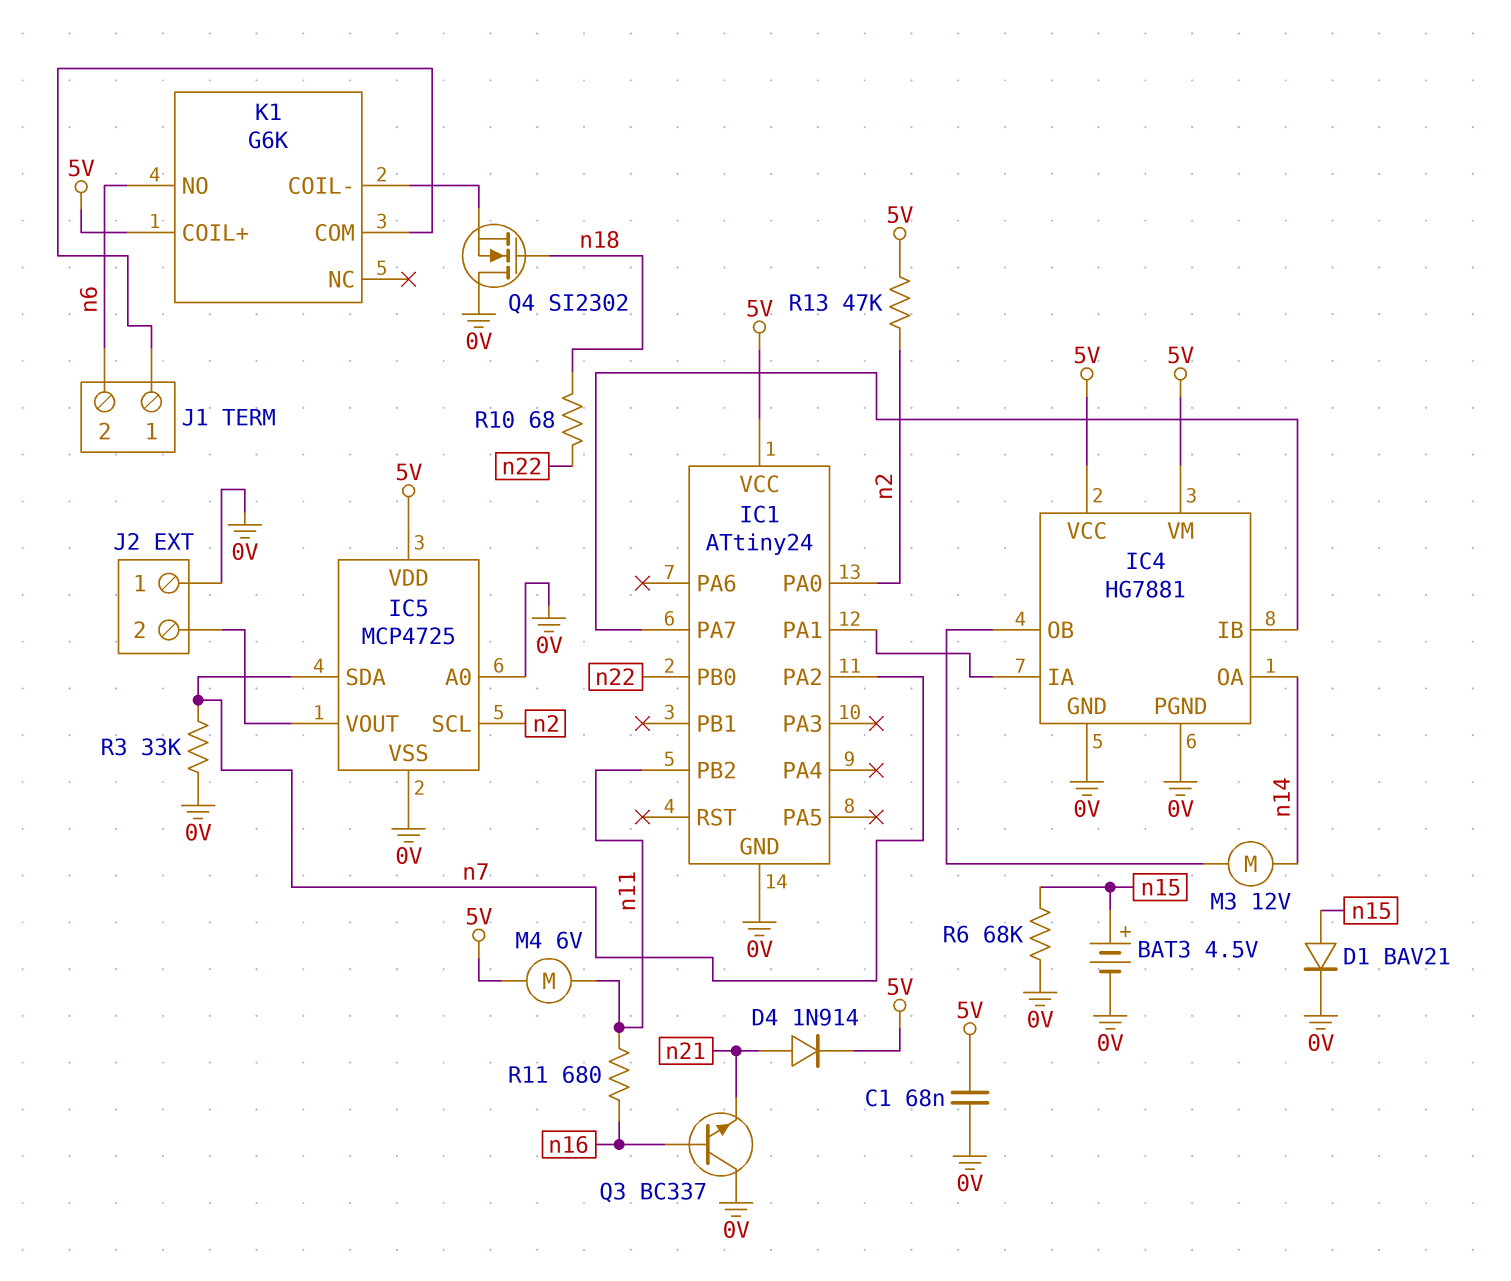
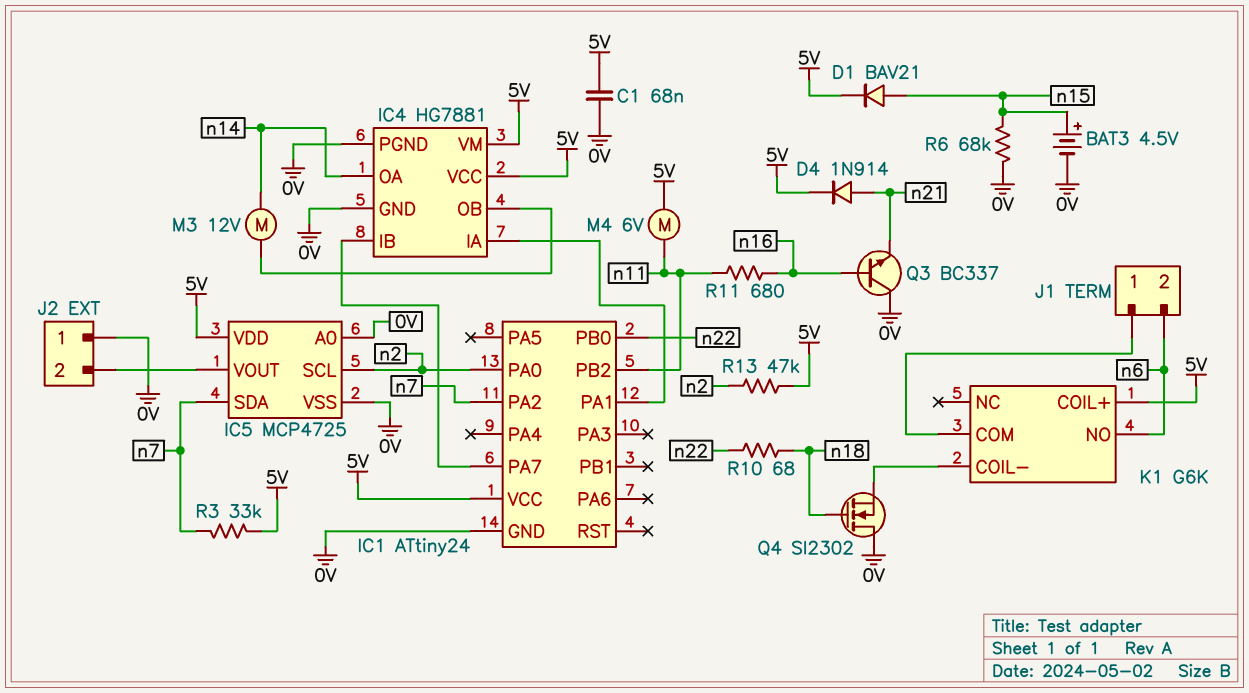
D1: diode BAV21 (A n15, K 0V) -> diode BAV21 (A n15, K 5V)
R3: 33k (0V, n7) -> 33k (5V, n7)

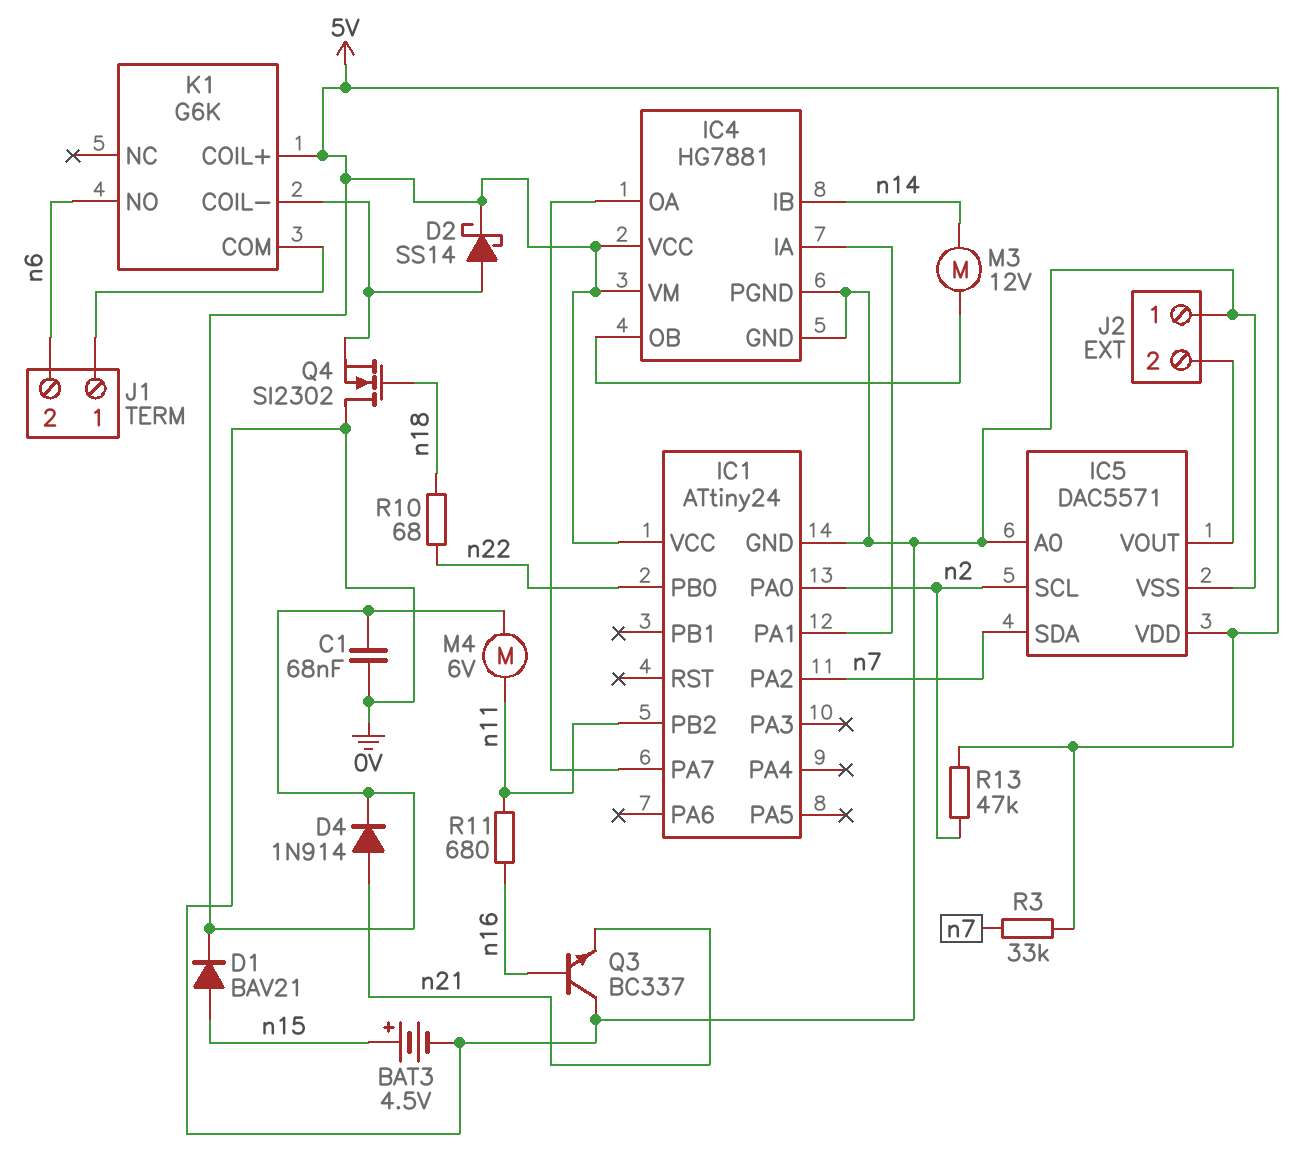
D2: none -> schottky SS14 (A K1/COIL-, K 5V)
IC4 pin IB: IC1/PA7 -> n14
IC4 pin OA: n14 -> IC1/PA7
IC5: MCP4725 -> DAC5571
R6: 68k (0V, n15) -> none

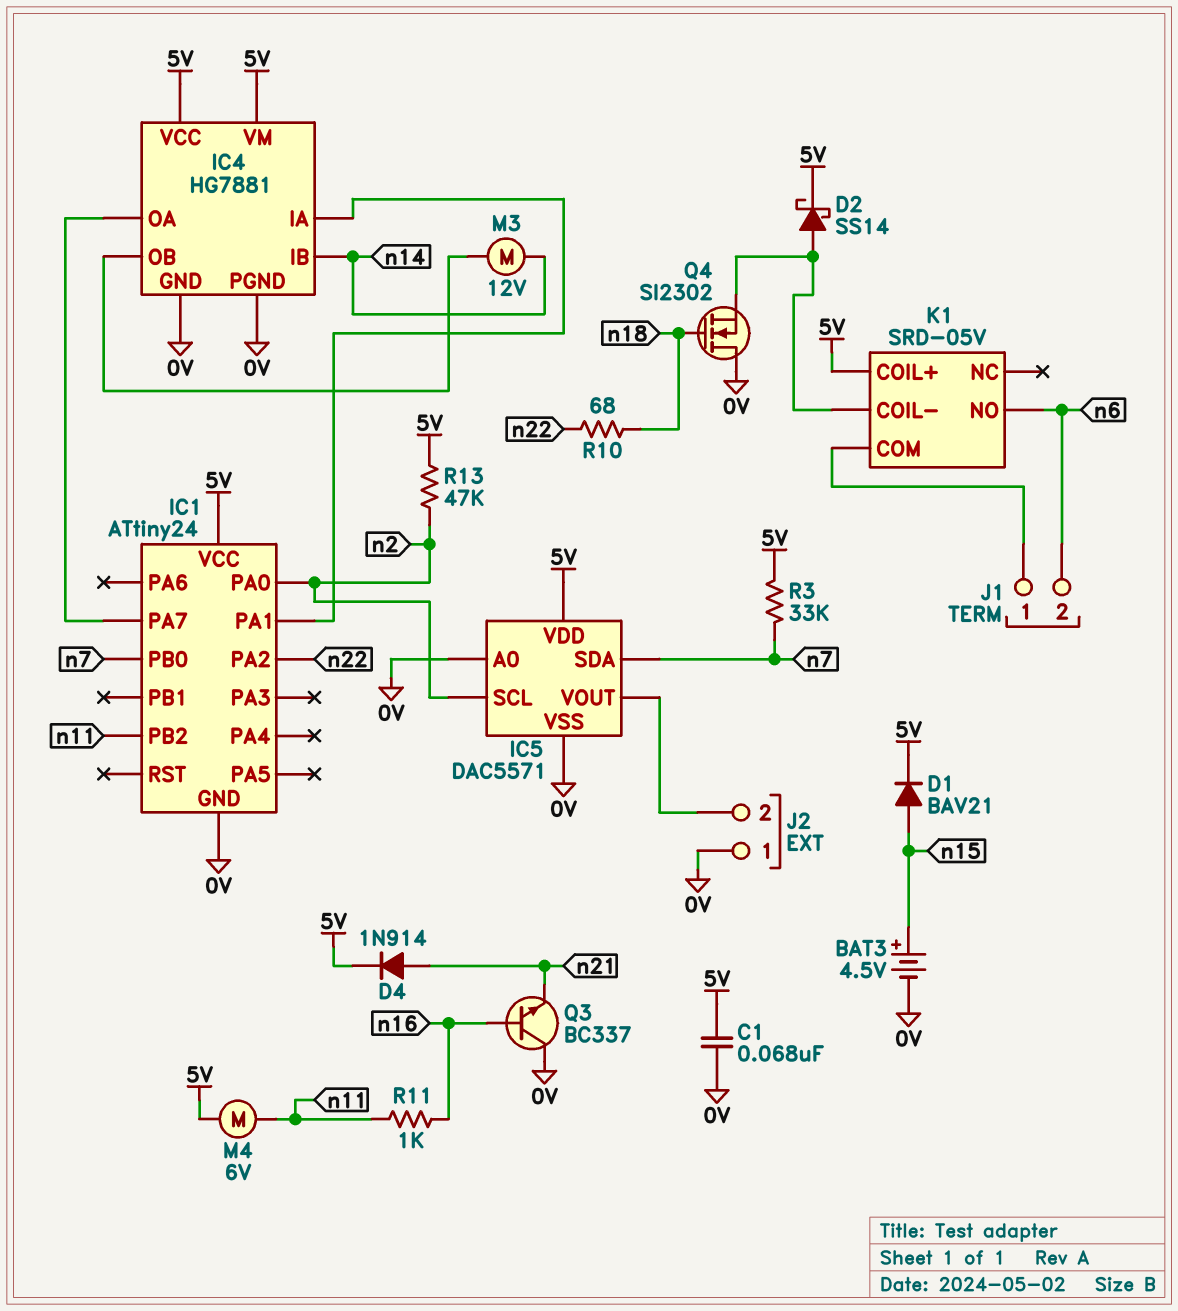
IC1 pin PA2: n7 -> n22
IC1 pin PB0: n22 -> n7
K1: G6K -> SRD-05V
R11: 680 (n11, n16) -> 1k (n11, n16)

